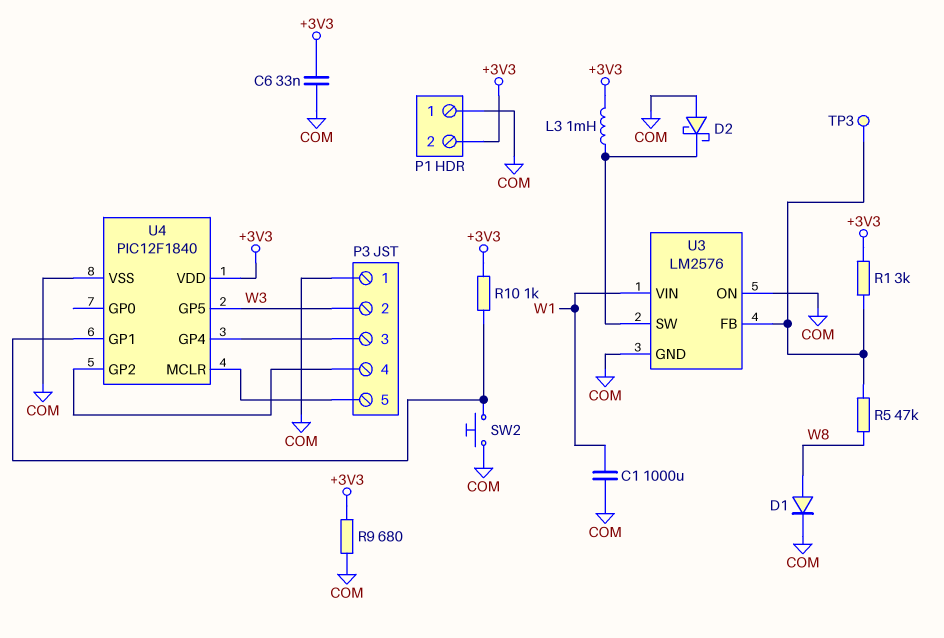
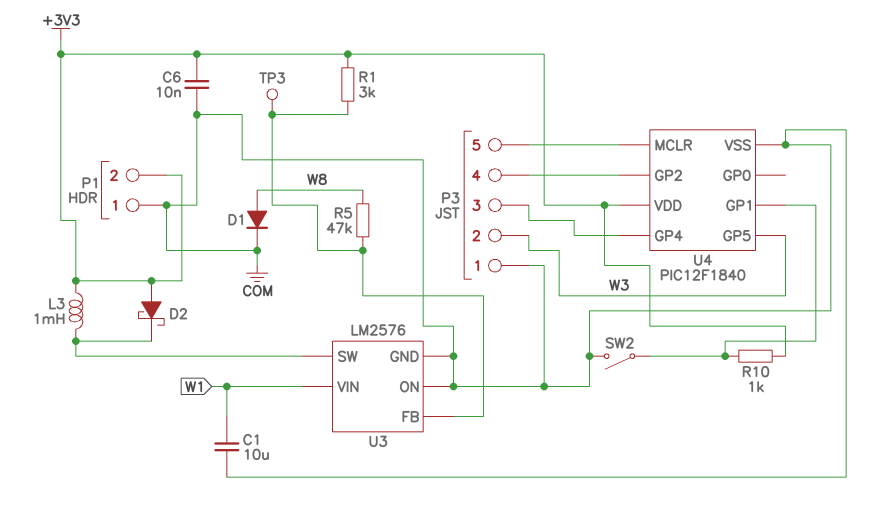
C1: 1000uF (COM, W1) -> 10uF (COM, W1)
C6: 33nF (+3V3, COM) -> 10nF (+3V3, COM)
D2: schottky (A COM, K U3/SW) -> schottky (A +3V3, K U3/SW)
R9: 680 (+3V3, COM) -> none
SW2: button (COM, U4/GP1) -> switch (COM, U4/GP1)

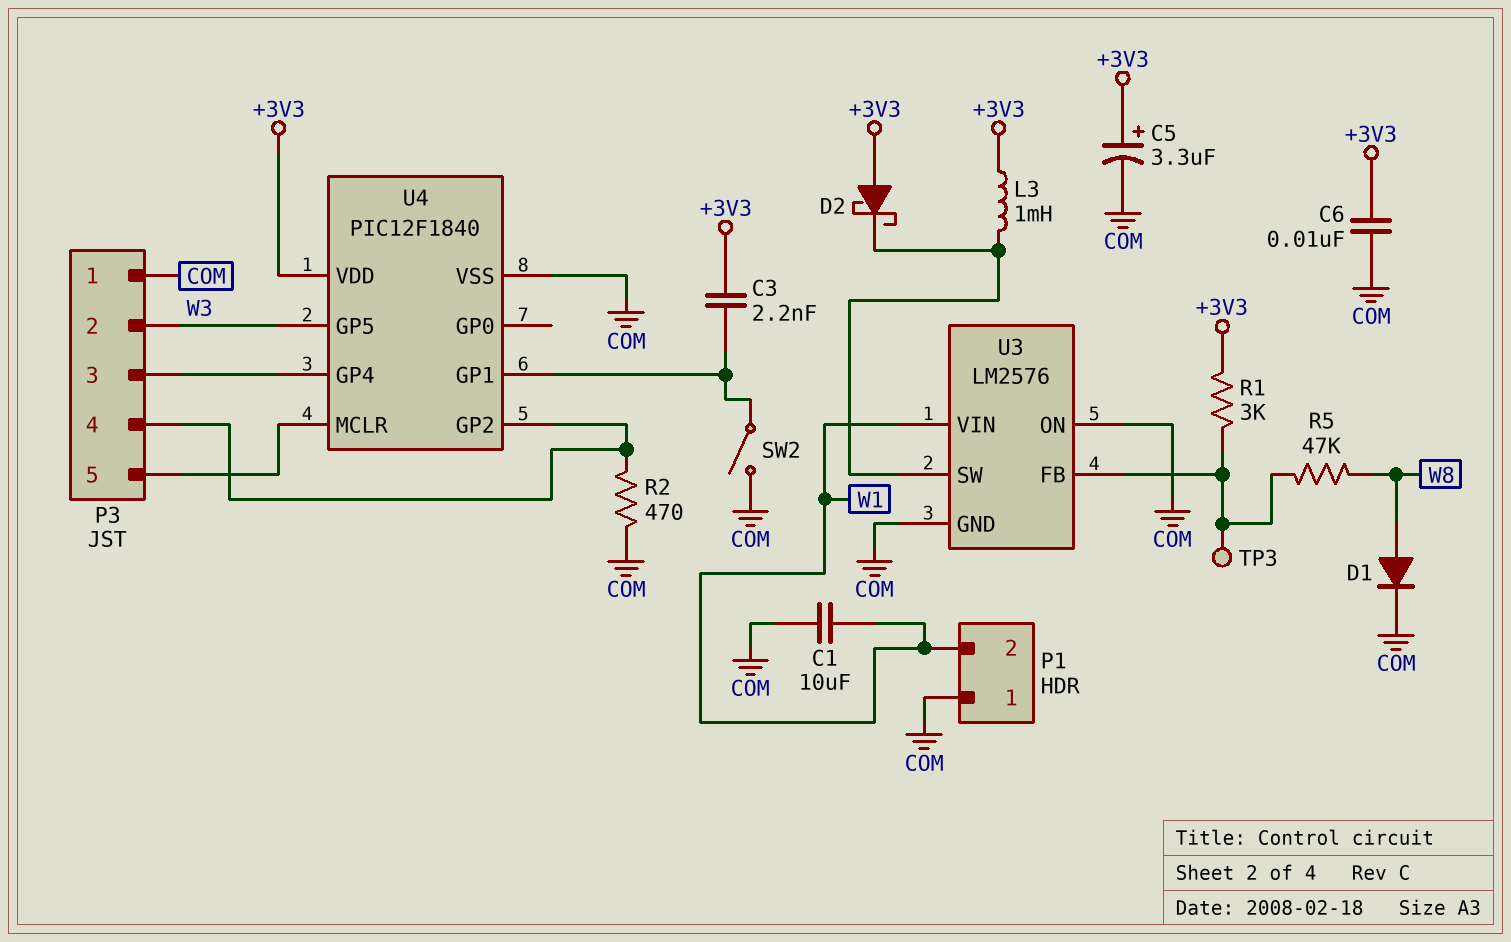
C3: none -> 2.2nF (+3V3, U4/GP1)
C5: none -> 3.3uF (plus +3V3, minus COM)
P1 pin 2: +3V3 -> W1
R2: none -> 470 (COM, P3/4)
R10: 1k (+3V3, U4/GP1) -> none

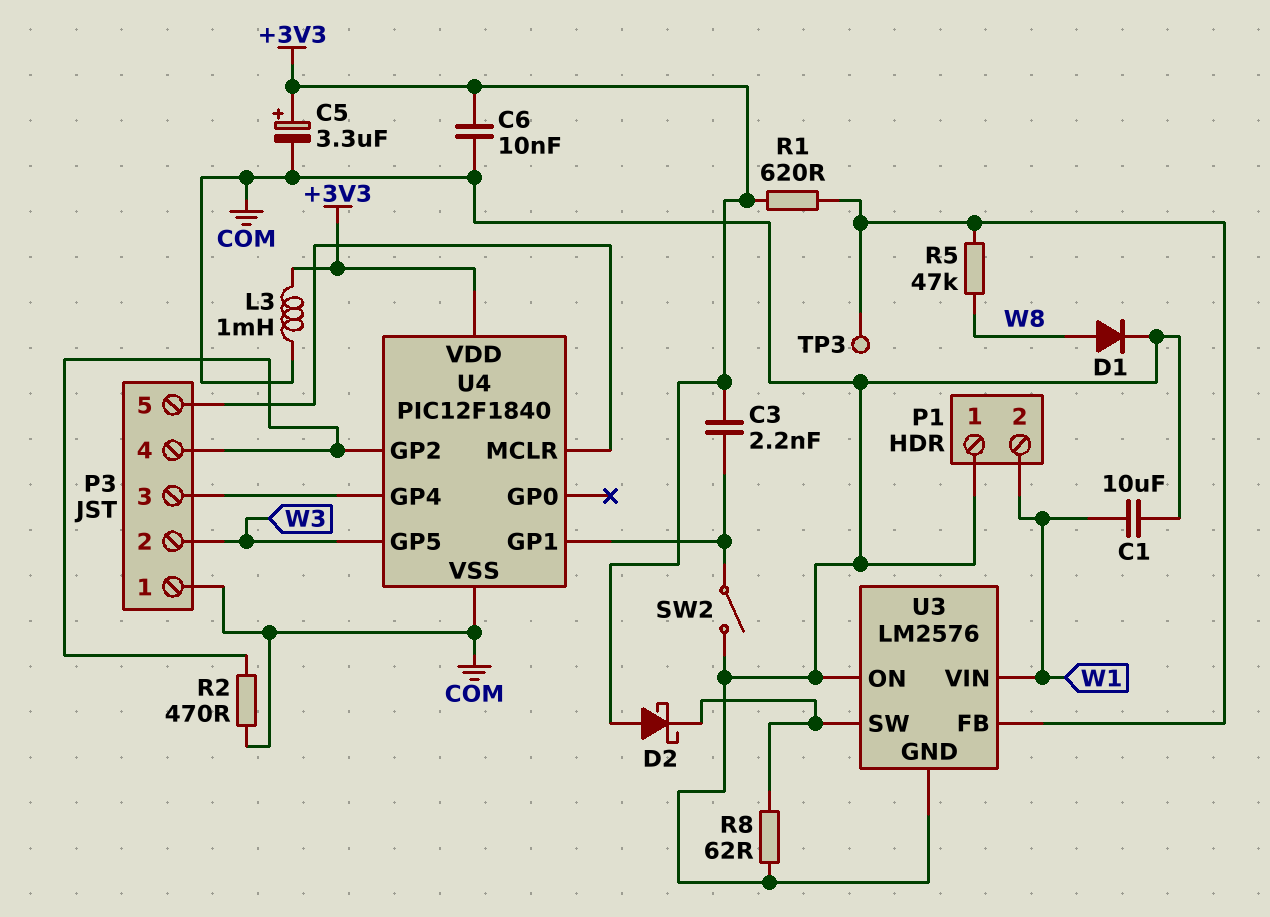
L3: 1mH (+3V3, U3/SW) -> 1mH (+3V3, COM)
R1: 3k (+3V3, U3/FB) -> 620 (+3V3, U3/FB)
R8: none -> 62 (COM, U3/SW)

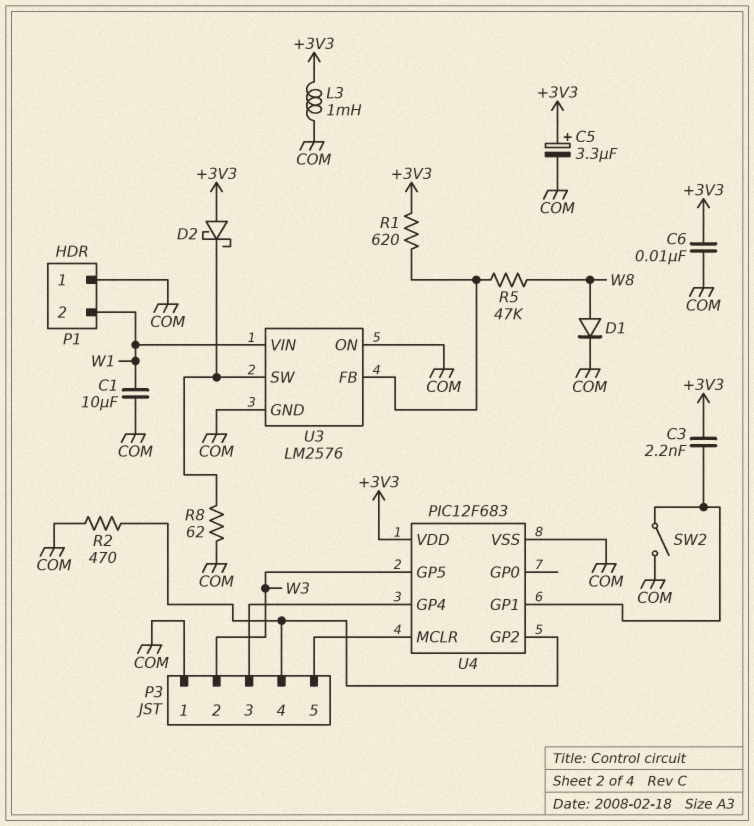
TP3: test point (U3/FB) -> none
U4: PIC12F1840 -> PIC12F683

